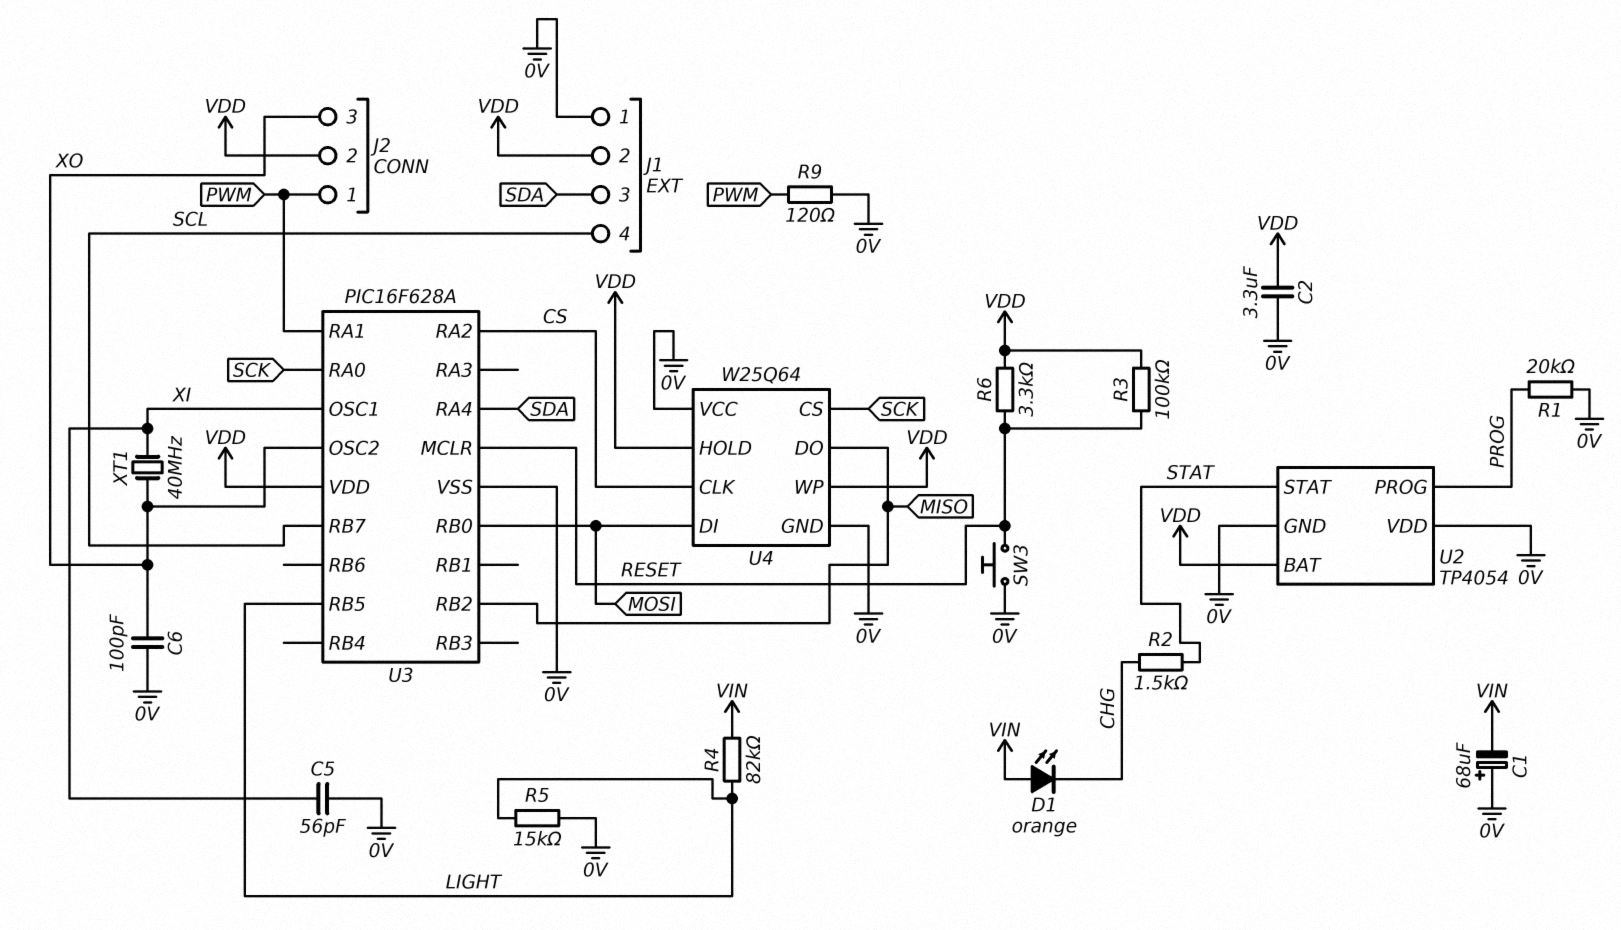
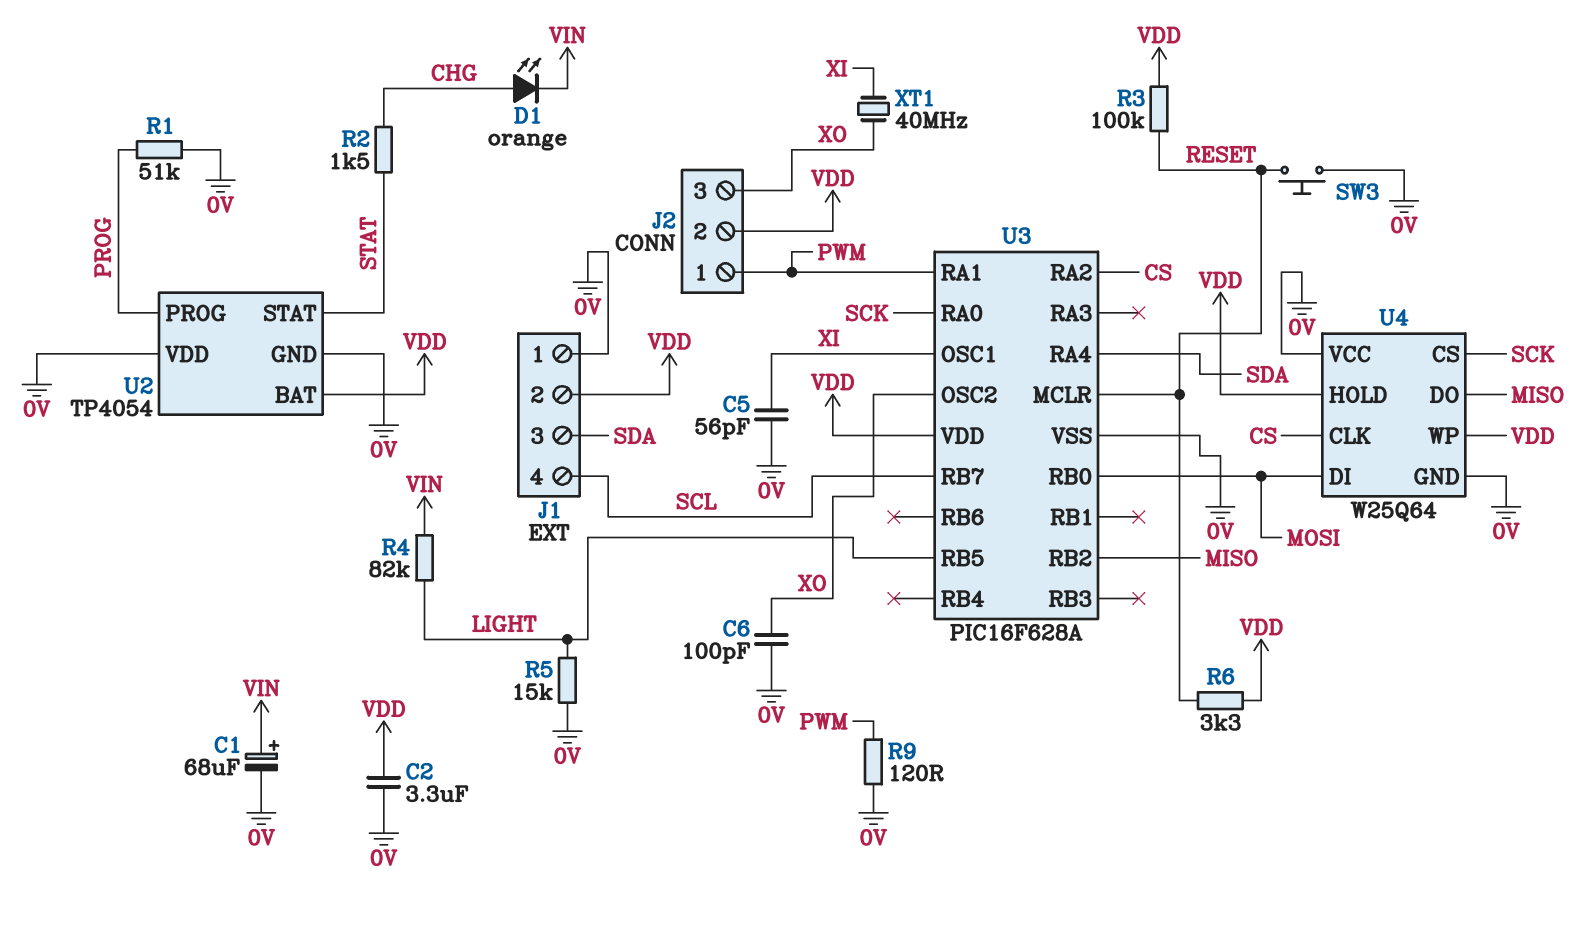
C1: 68uF (plus 0V, minus VIN) -> 68uF (plus VIN, minus 0V)
D1: LED orange (A VIN, K CHG) -> LED orange (A CHG, K VIN)
R1: 20k (0V, PROG) -> 51k (0V, PROG)

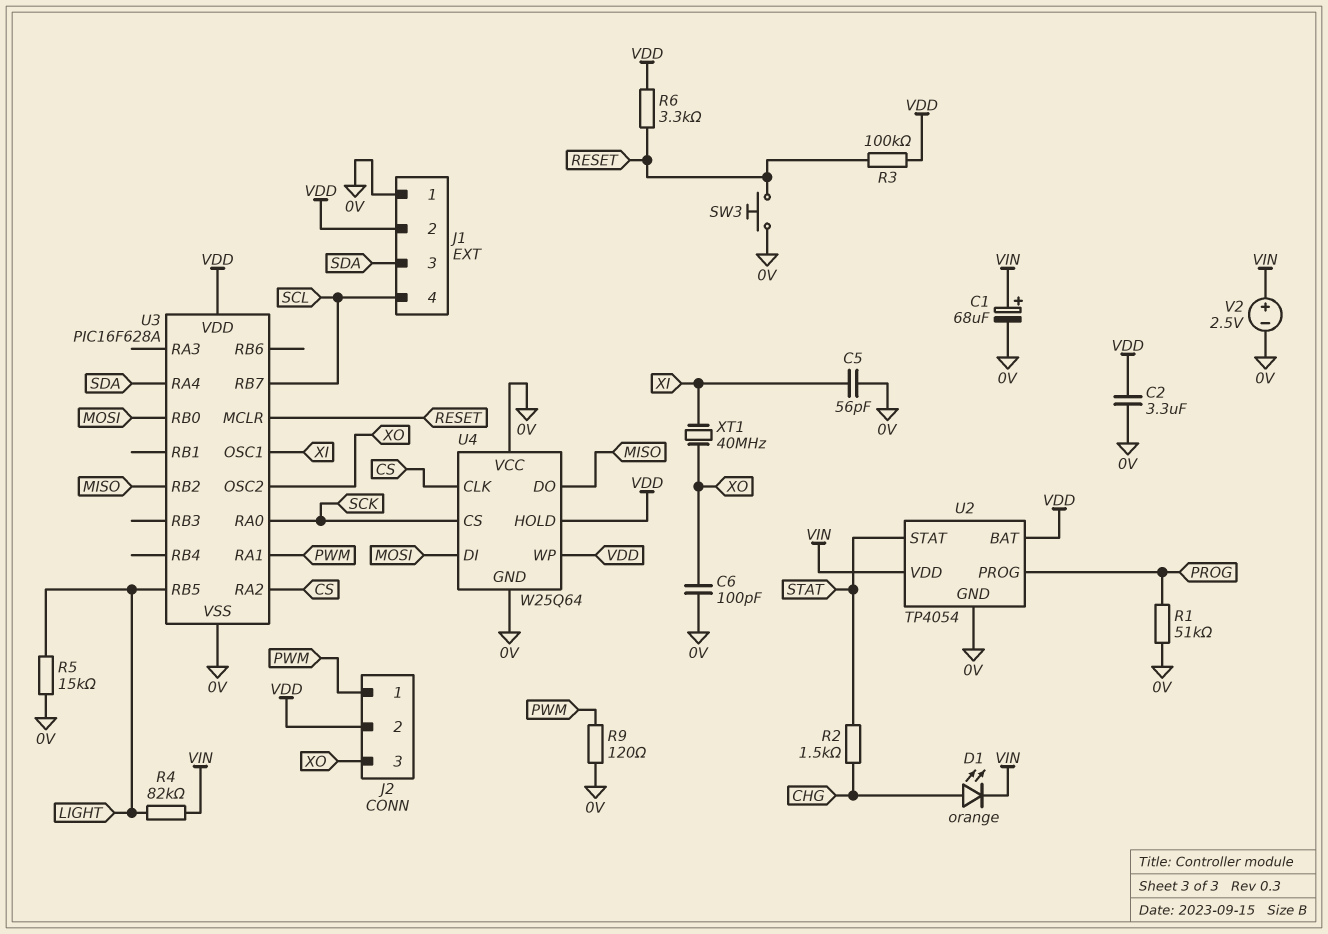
U2 pin VDD: 0V -> VIN
V2: none -> 2.5V (plus VIN, minus 0V)

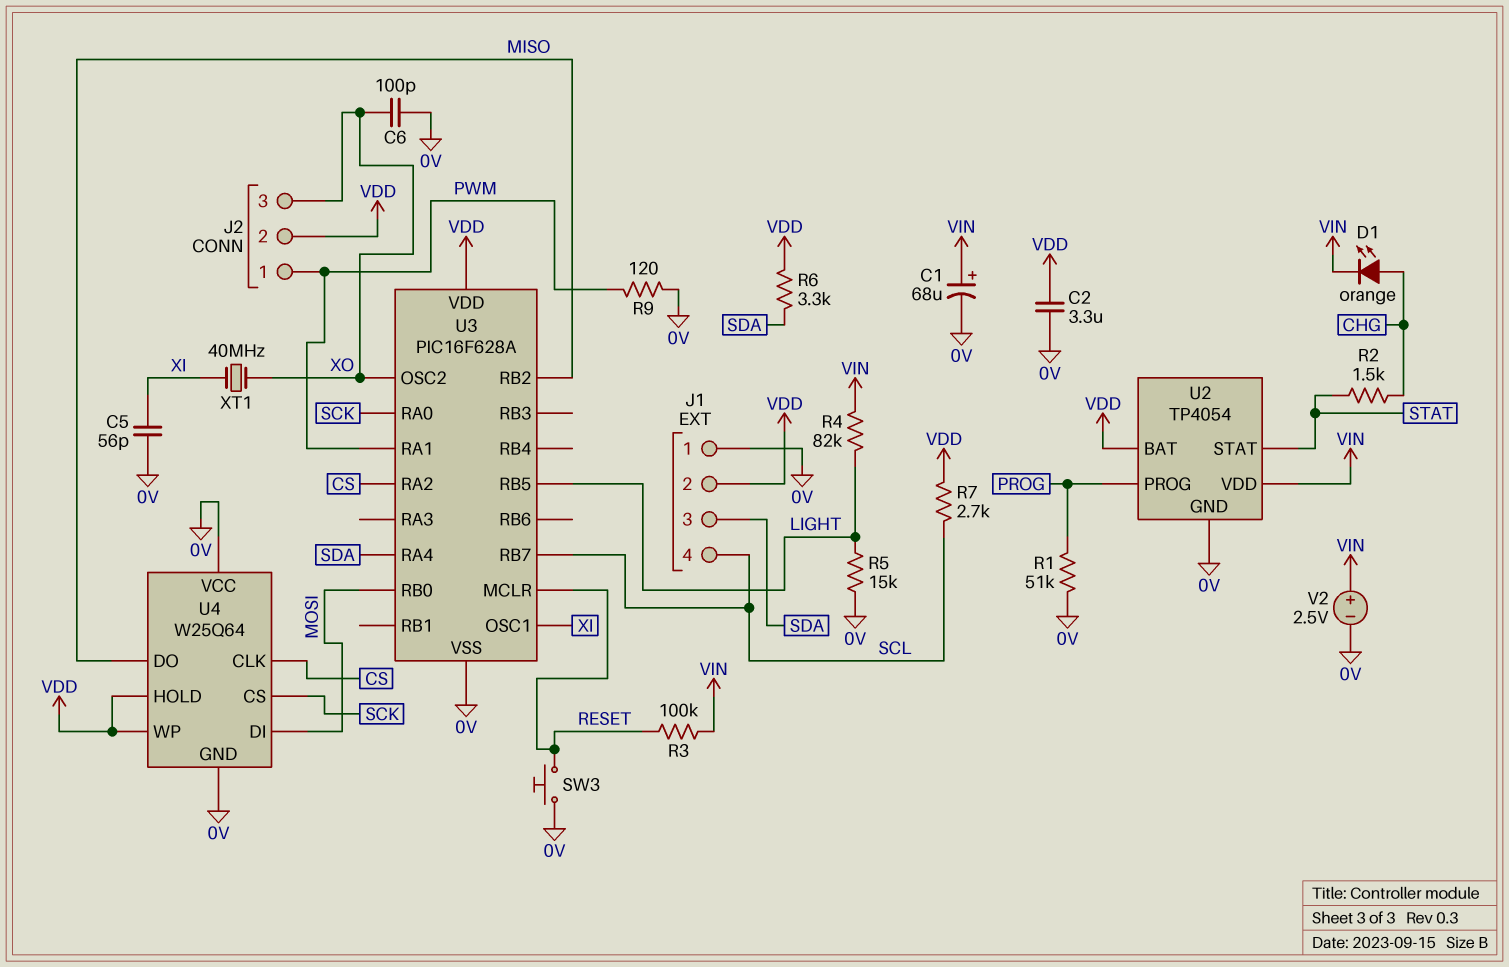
R3: 100k (RESET, VDD) -> 100k (RESET, VIN)
R6: 3.3k (RESET, VDD) -> 3.3k (SDA, VDD)
R7: none -> 2.7k (SCL, VDD)

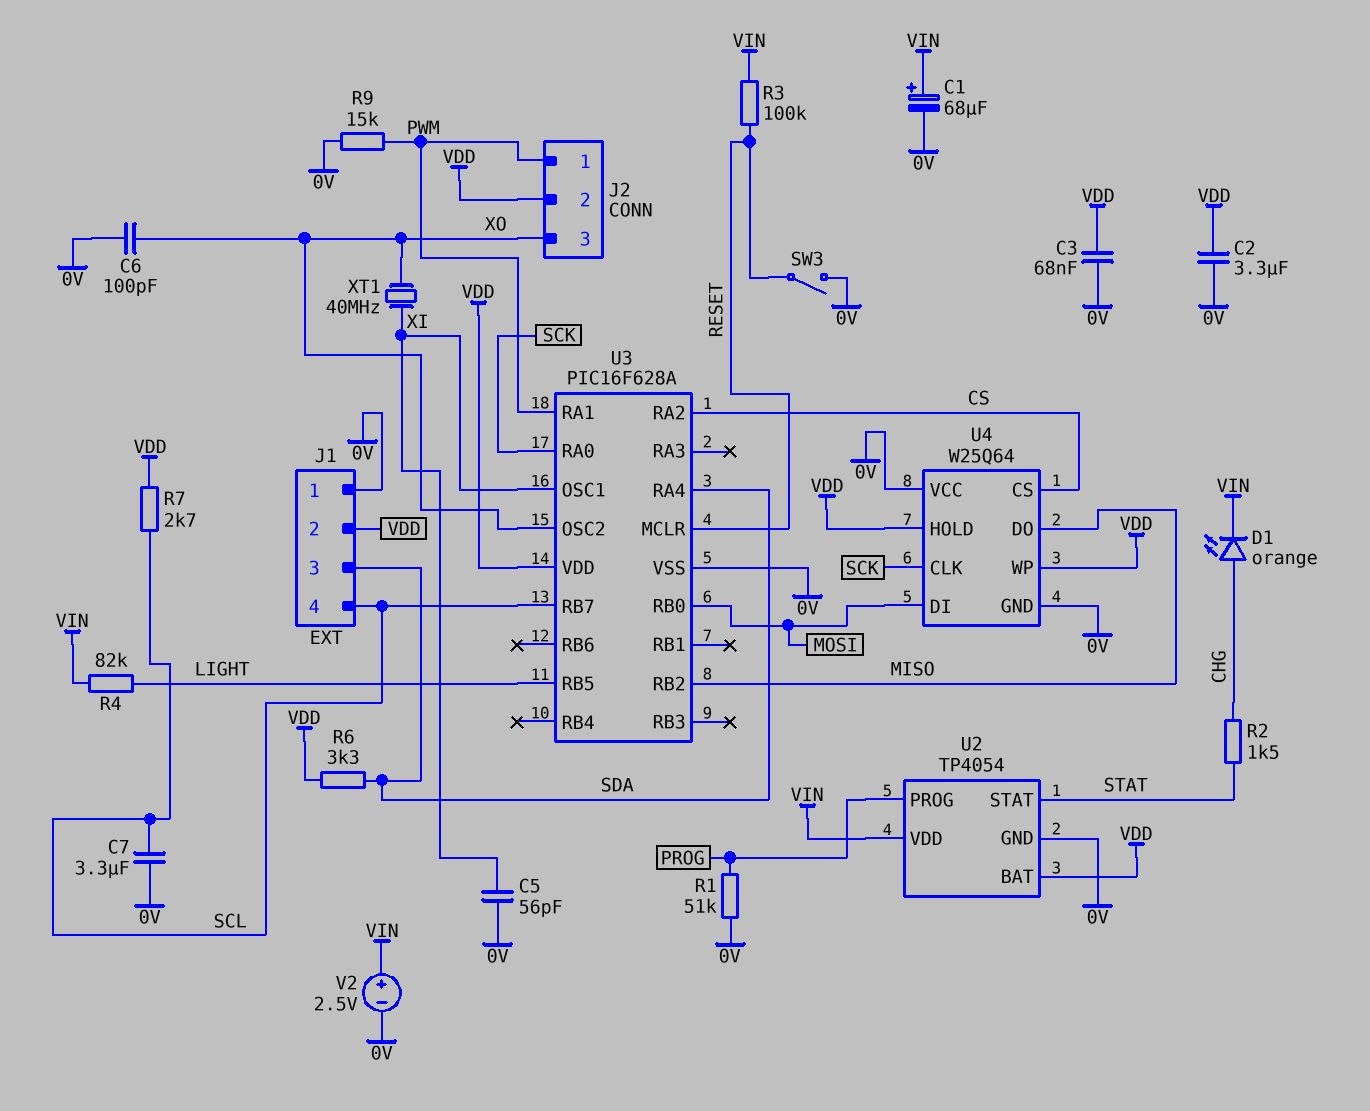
C3: none -> 68nF (0V, VDD)
C7: none -> 3.3uF (0V, SCL)
R5: 15k (0V, LIGHT) -> none
R9: 120 (0V, PWM) -> 15k (0V, PWM)
SW3: button (0V, RESET) -> switch (0V, RESET)
U4 pin CLK: CS -> SCK
U4 pin CS: SCK -> CS

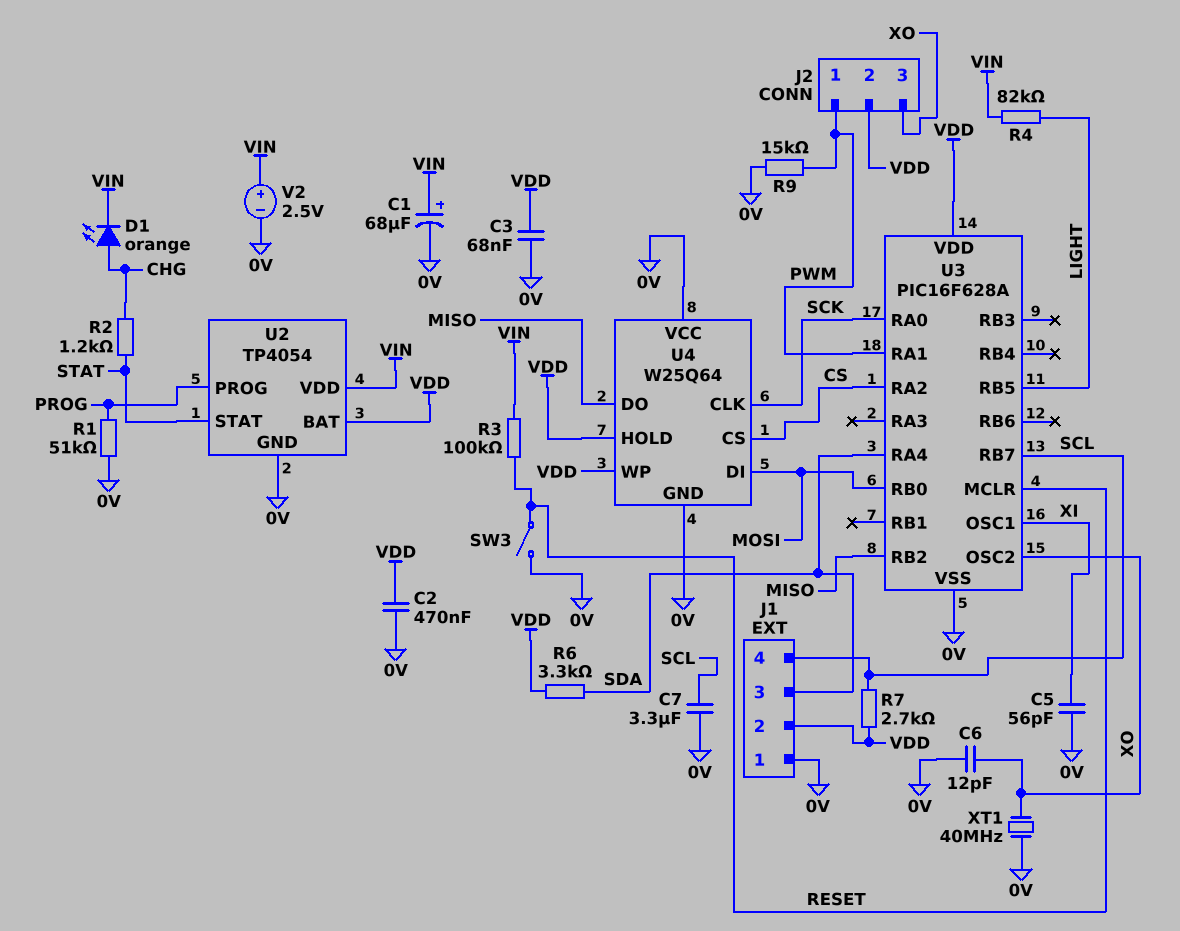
C2: 3.3uF (0V, VDD) -> 470nF (0V, VDD)
C6: 100pF (0V, XO) -> 12pF (0V, XO)
R2: 1.5k (CHG, STAT) -> 1.2k (CHG, STAT)
XT1: 40MHz (XI, XO) -> 40MHz (0V, XO)

